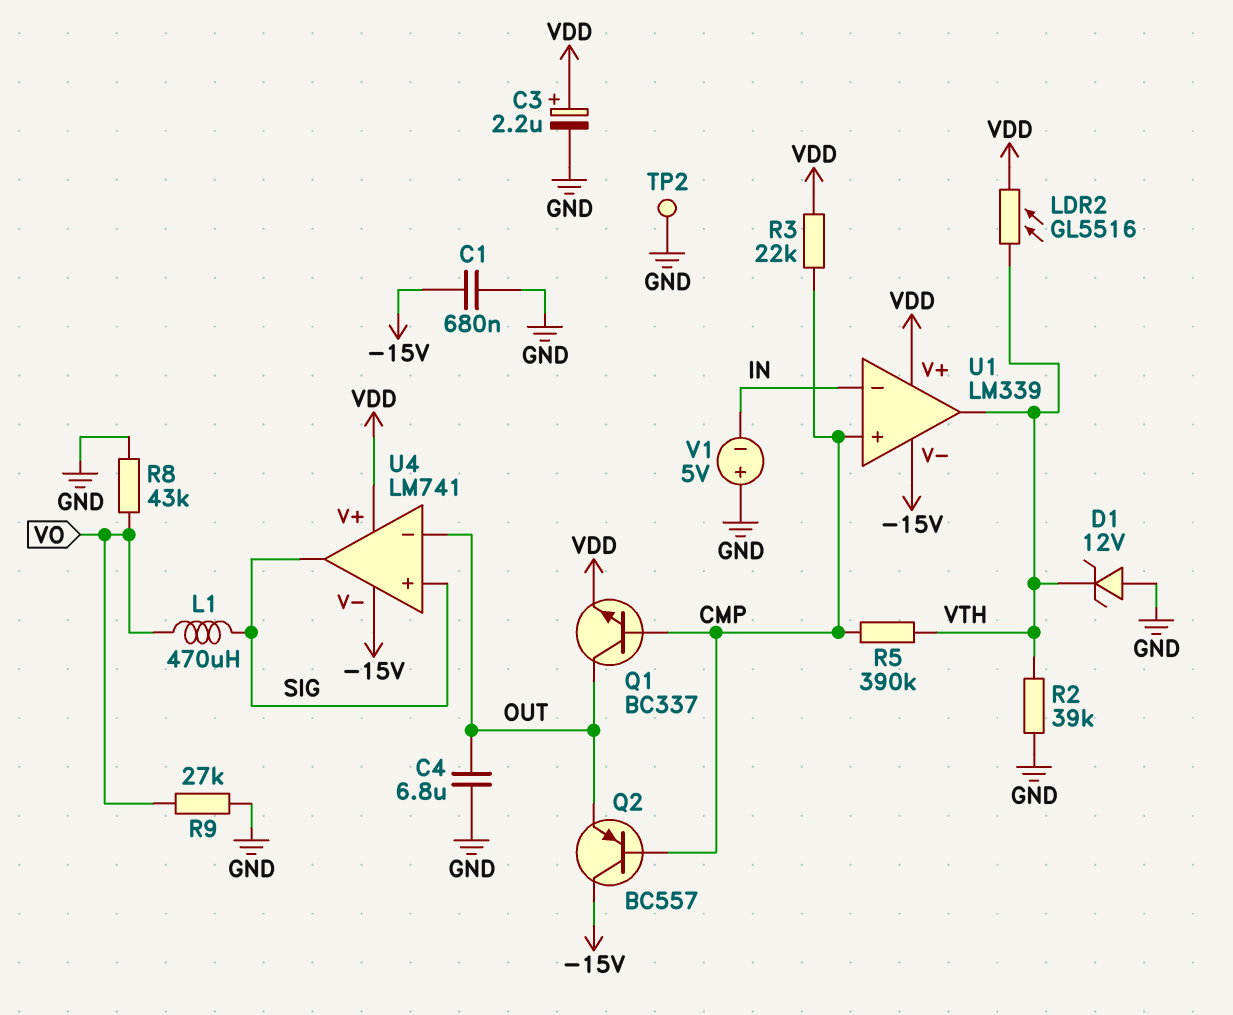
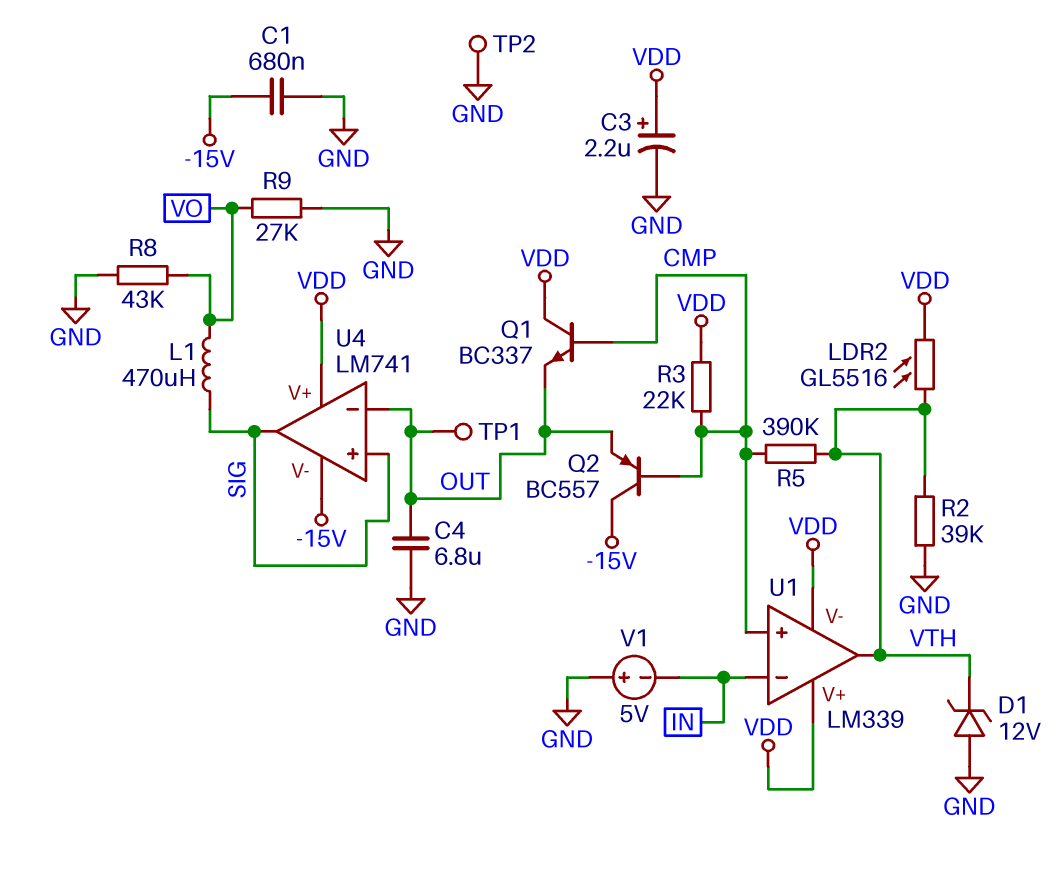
Q1: NPN BC337 (B CMP, C OUT, E VDD) -> NPN BC337 (B CMP, C VDD, E OUT)
TP1: none -> test point (OUT)
U1 pin V-: -15V -> VDD

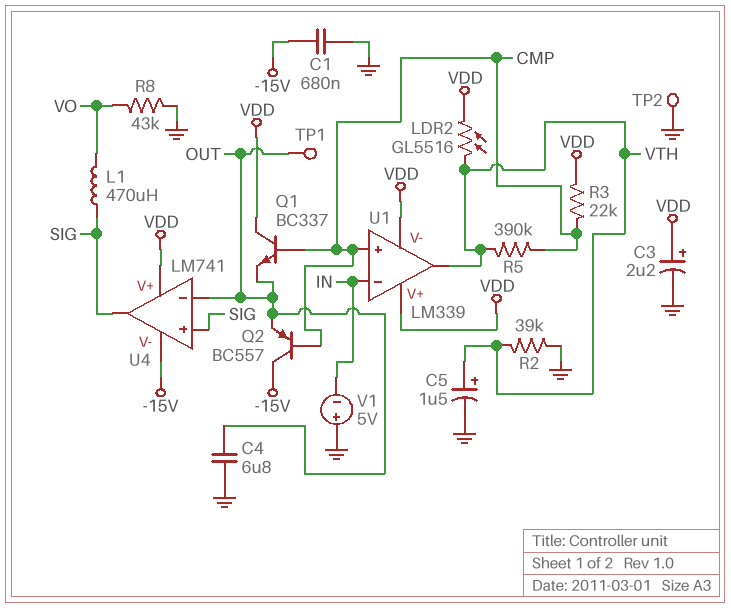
C5: none -> 1.5uF (plus VTH, minus GND)
D1: zener 12V (A GND, K VTH) -> none
R9: 27k (GND, VO) -> none

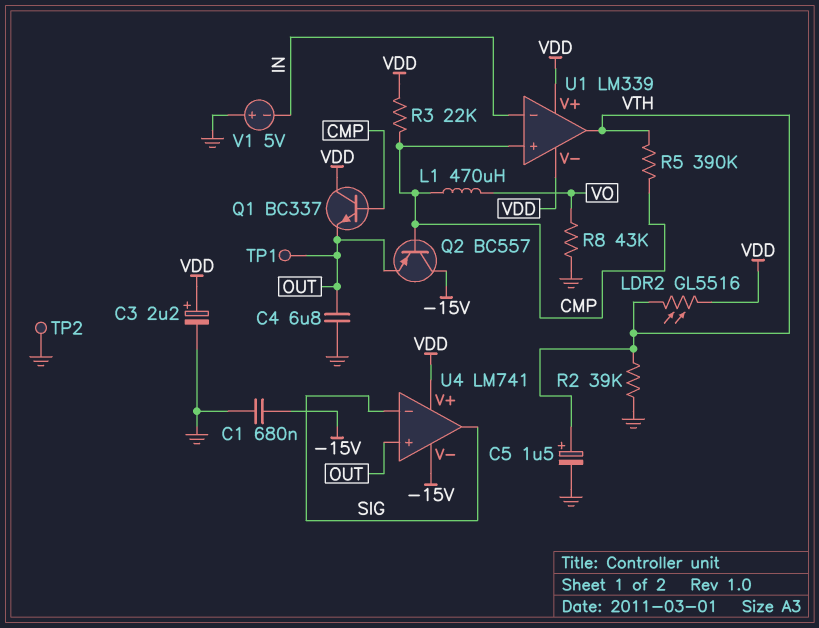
L1: 470uH (SIG, VO) -> 470uH (CMP, VO)
U4 pin in+: SIG -> OUT
U4 pin in-: OUT -> SIG

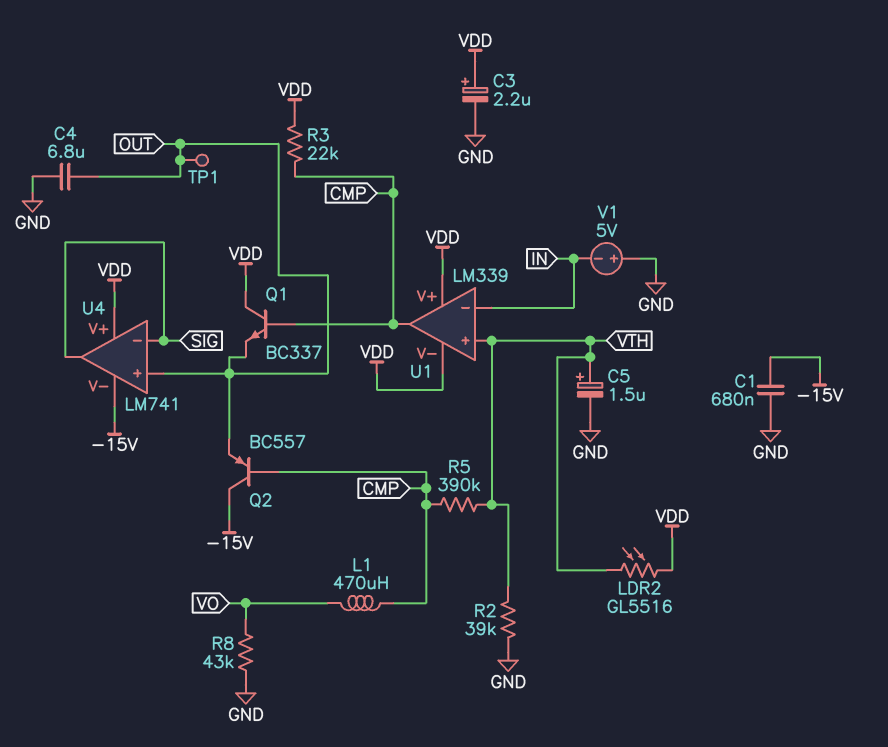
TP2: test point (GND) -> none
U1 pin in+: CMP -> VTH
U1 pin out: VTH -> CMP

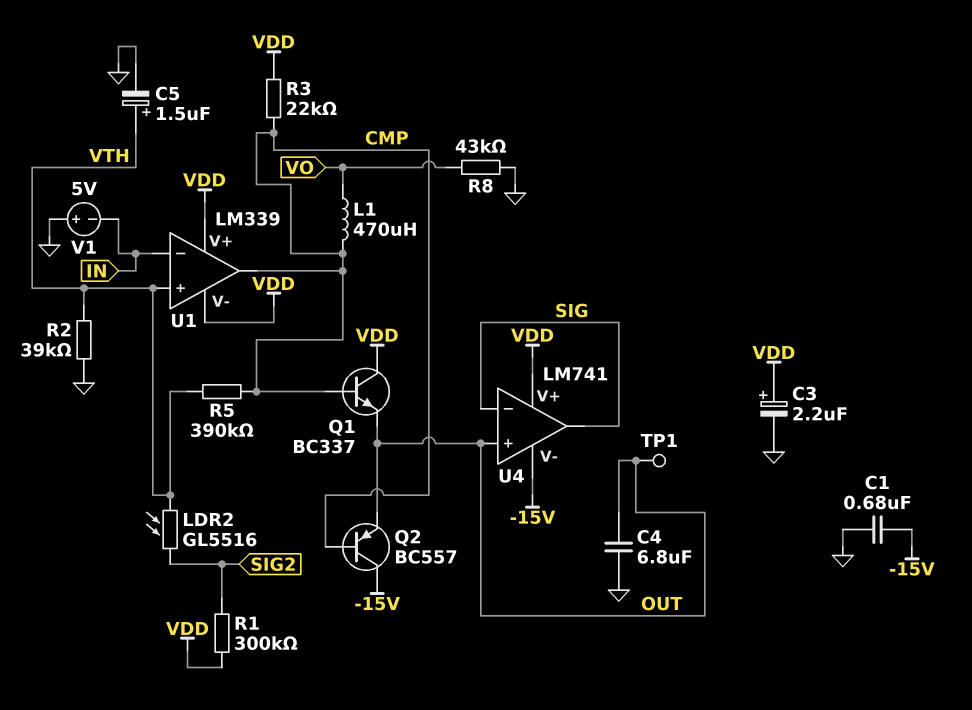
LDR2: GL5516 (VDD, VTH) -> GL5516 (SIG2, VTH)
R1: none -> 300k (SIG2, VDD)

